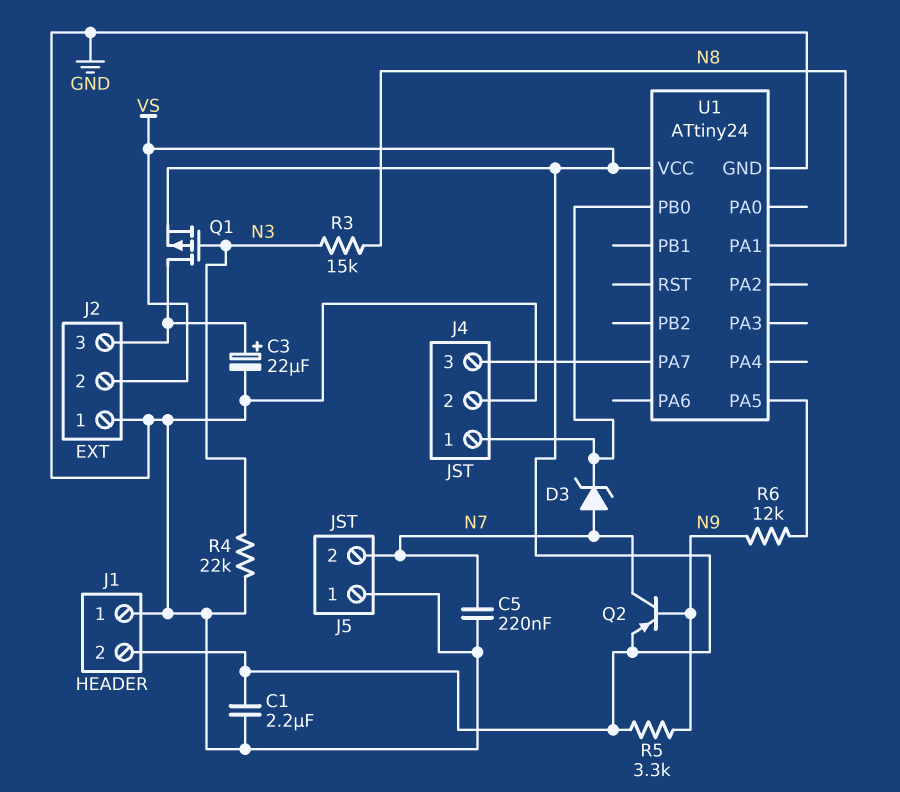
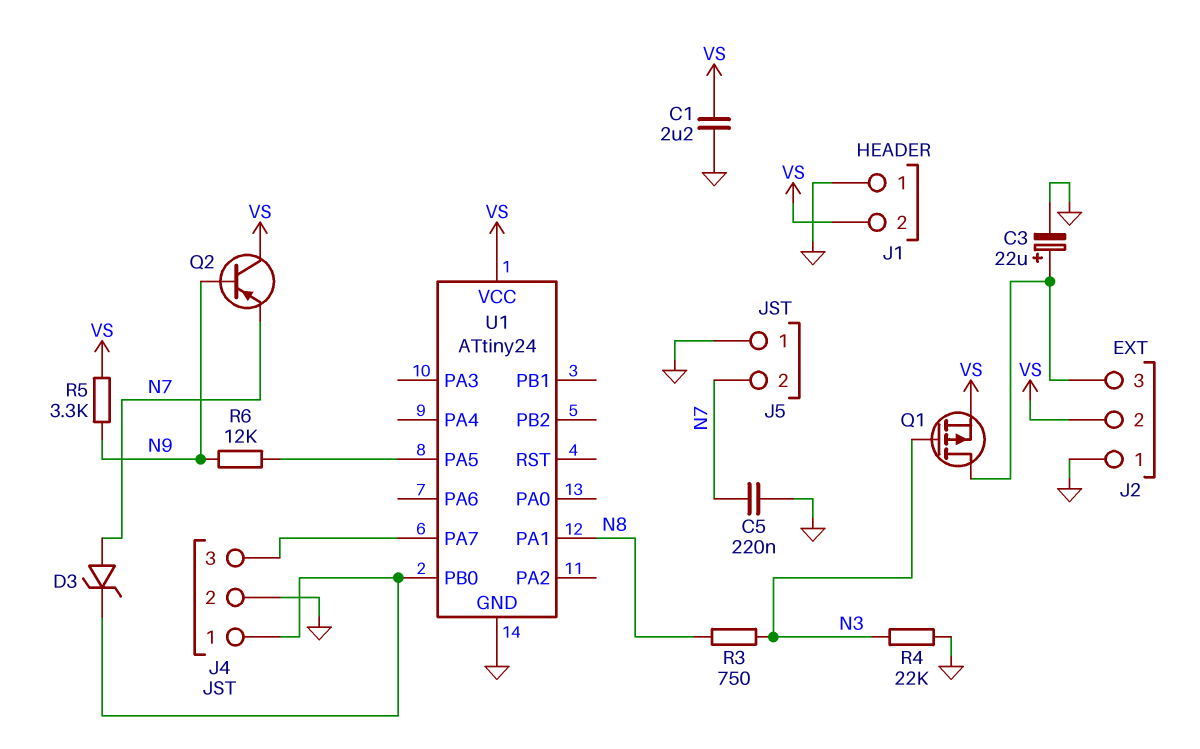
Q2: PNP (B N9, C N7, E VS) -> PNP (B N9, C VS, E N7)
R3: 15k (N3, N8) -> 750 (N3, N8)

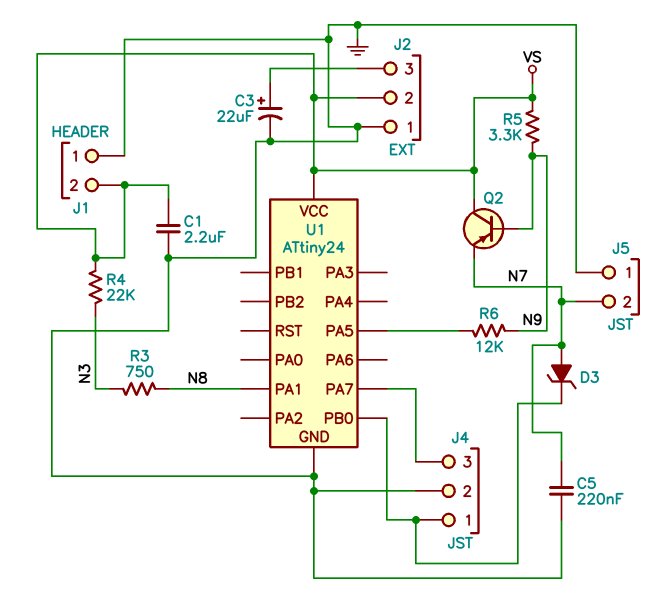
Q1: PMOS (G N3, D J2/3, S VS) -> none
R4: 22k (GND, N3) -> 22k (N3, VS)

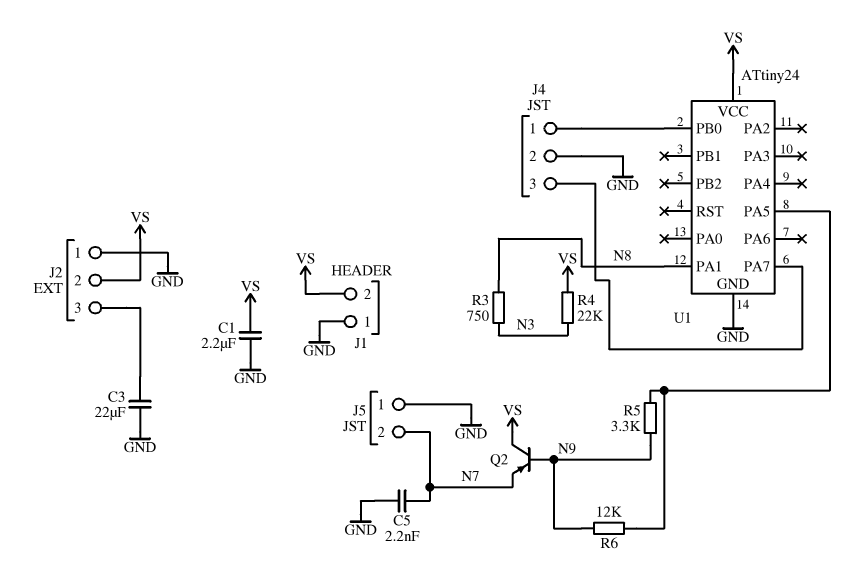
C3: 22uF (plus J2/3, minus GND) -> 22uF (GND, J2/3)
C5: 220nF (GND, N7) -> 2.2nF (GND, N7)
D3: zener (A N7, K J4/1) -> none
R5: 3.3k (N9, VS) -> 3.3k (N9, U1/PA5)

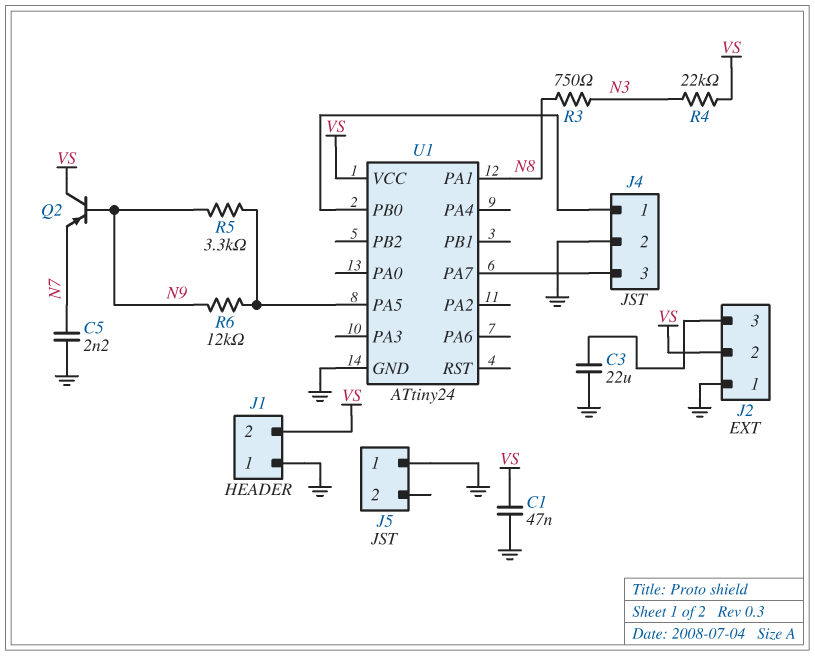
C1: 2.2uF (GND, VS) -> 47nF (GND, VS)
J5 pin 2: N7 -> none

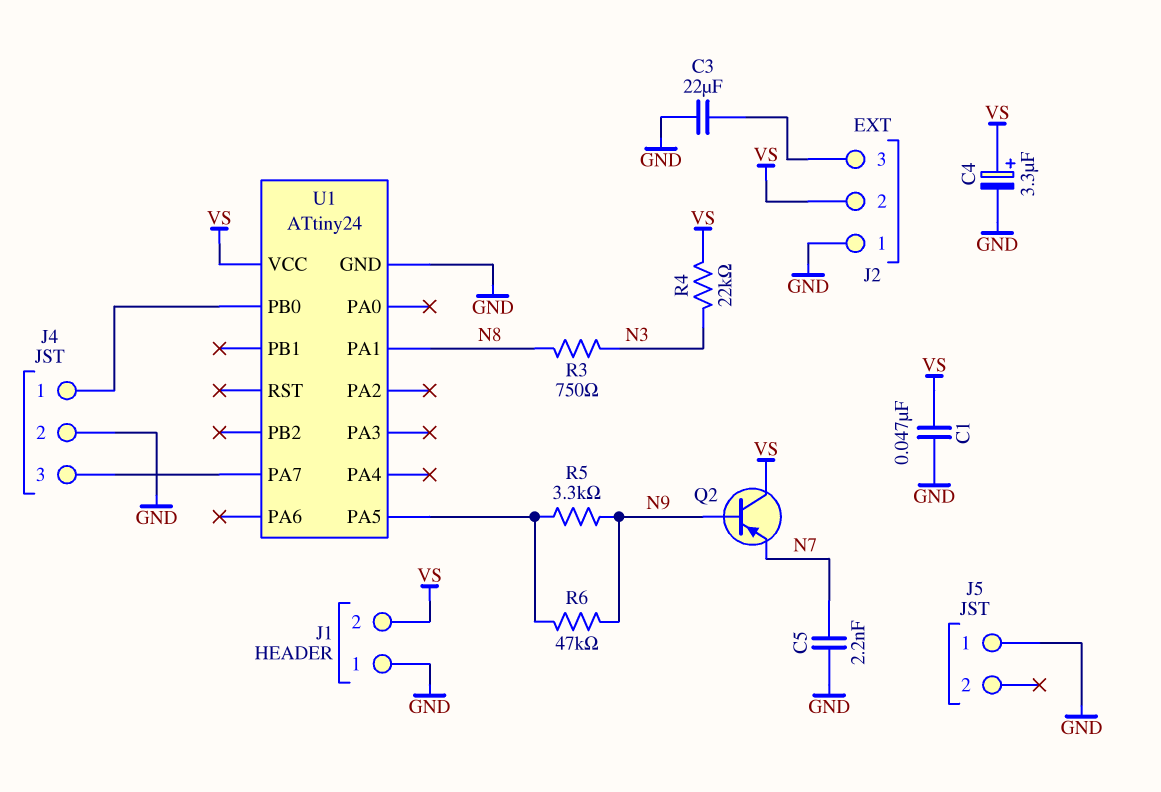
C4: none -> 3.3uF (plus VS, minus GND)
R6: 12k (N9, U1/PA5) -> 47k (N9, U1/PA5)

